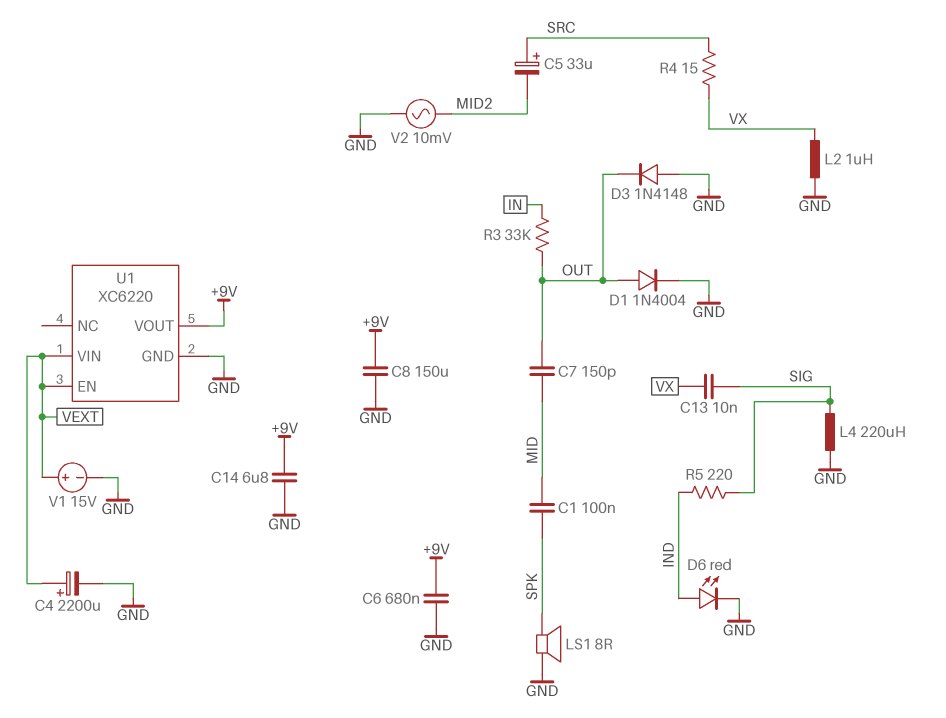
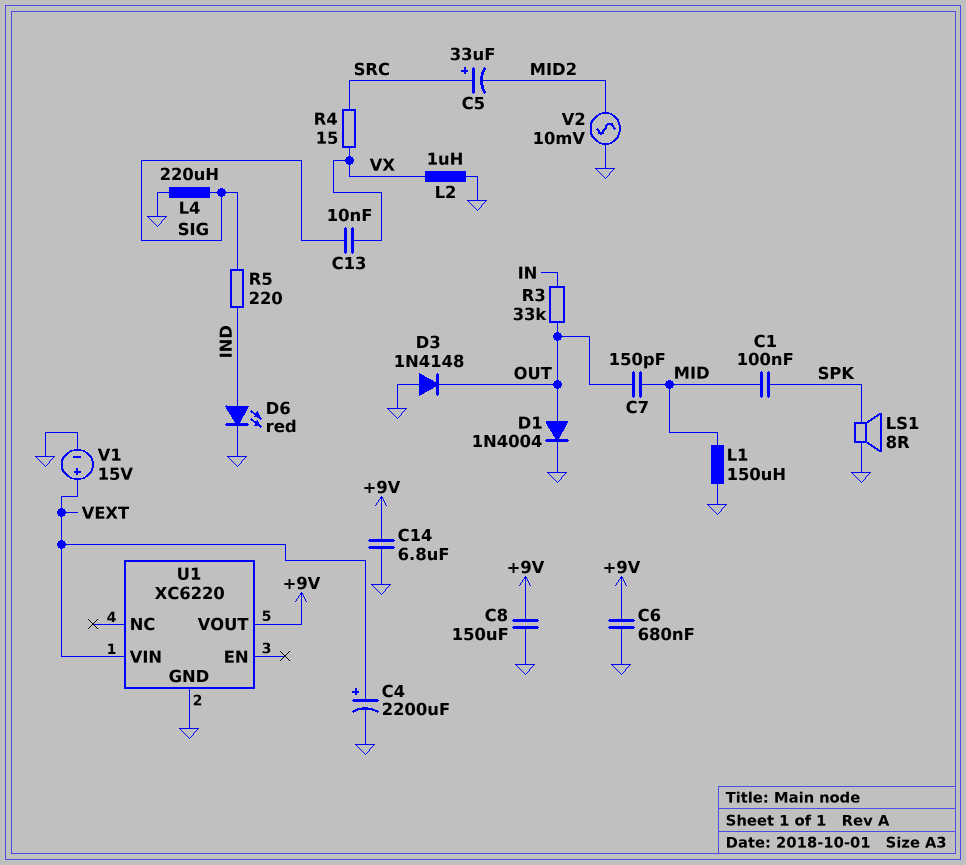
L1: none -> 150uH (GND, MID)
U1 pin EN: VEXT -> none

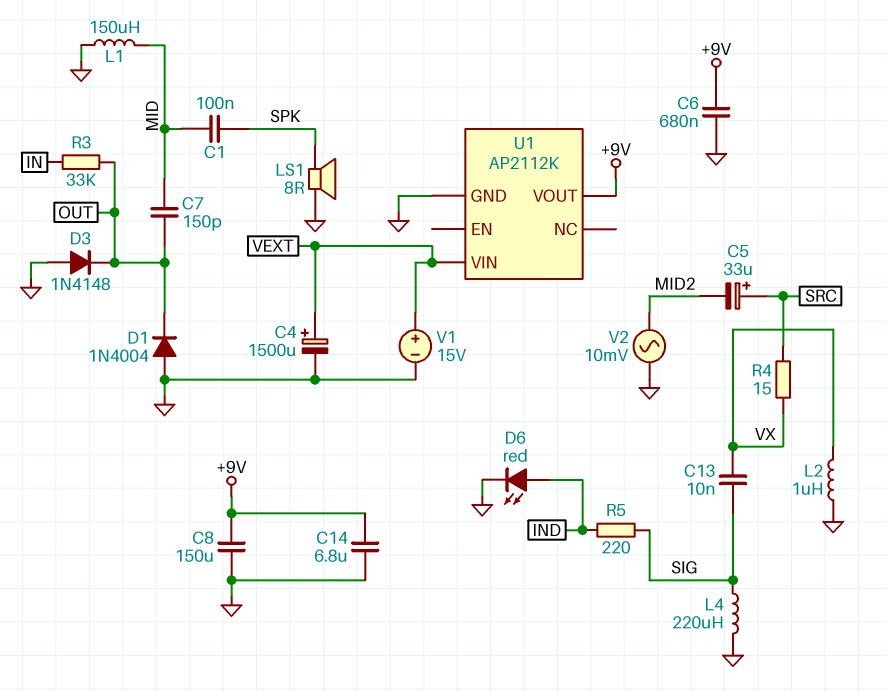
C4: 2200uF (plus VEXT, minus GND) -> 1500uF (plus VEXT, minus GND)
D1: diode 1N4004 (A OUT, K GND) -> diode 1N4004 (A GND, K OUT)
U1: XC6220 -> AP2112K

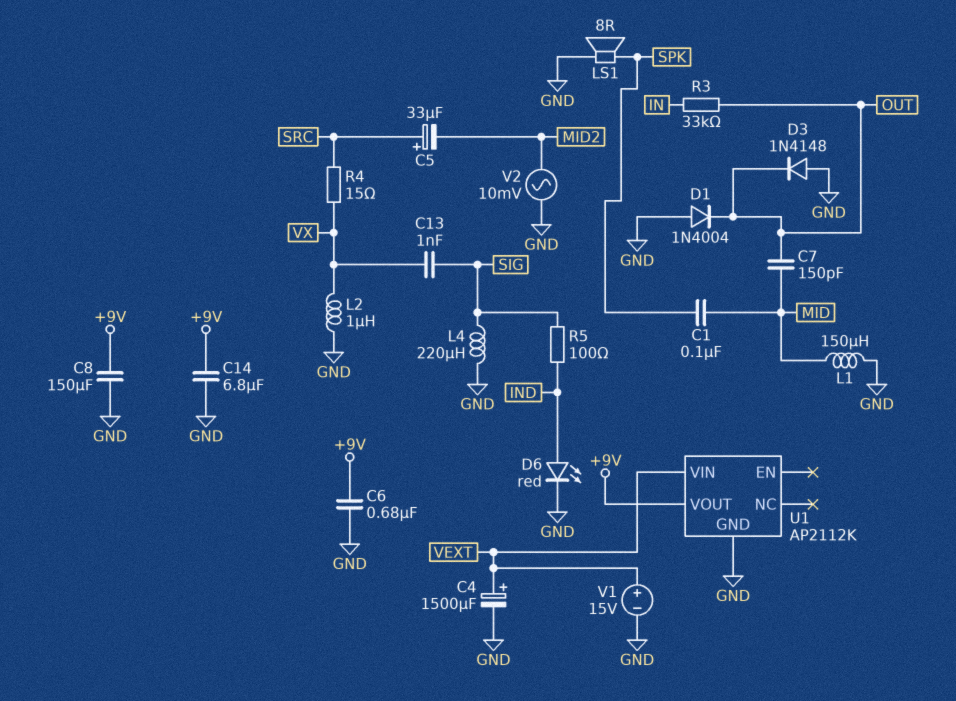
C13: 10nF (SIG, VX) -> 1nF (SIG, VX)
R5: 220 (IND, SIG) -> 100 (IND, SIG)

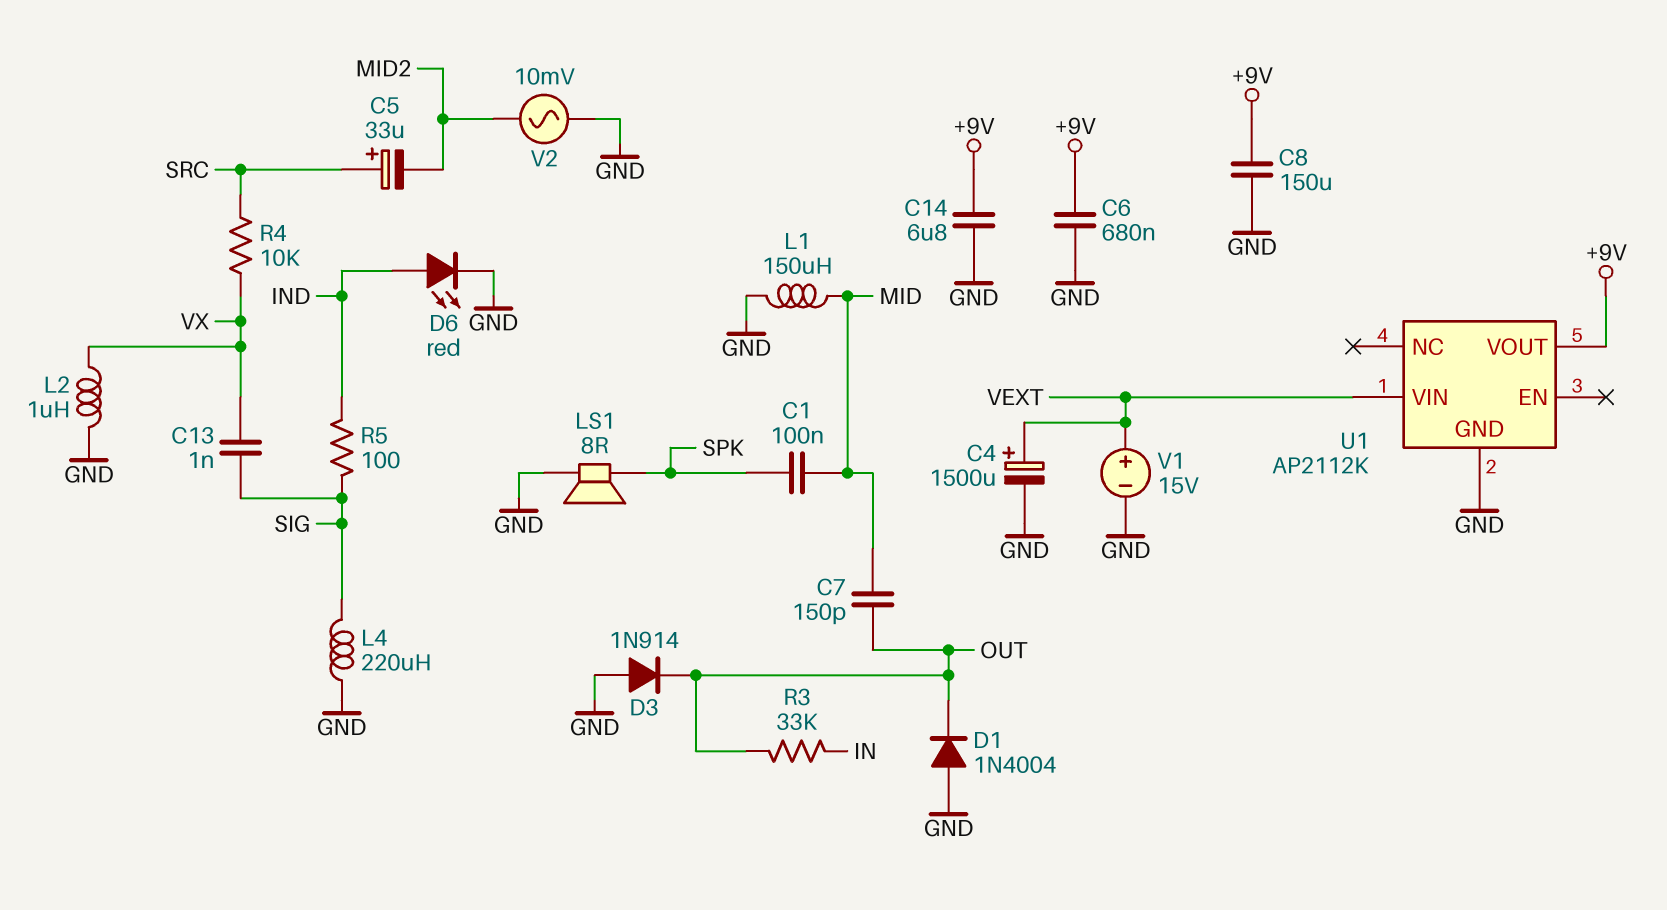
D3: diode 1N4148 (A GND, K OUT) -> diode 1N914 (A GND, K OUT)
R4: 15 (SRC, VX) -> 10k (SRC, VX)

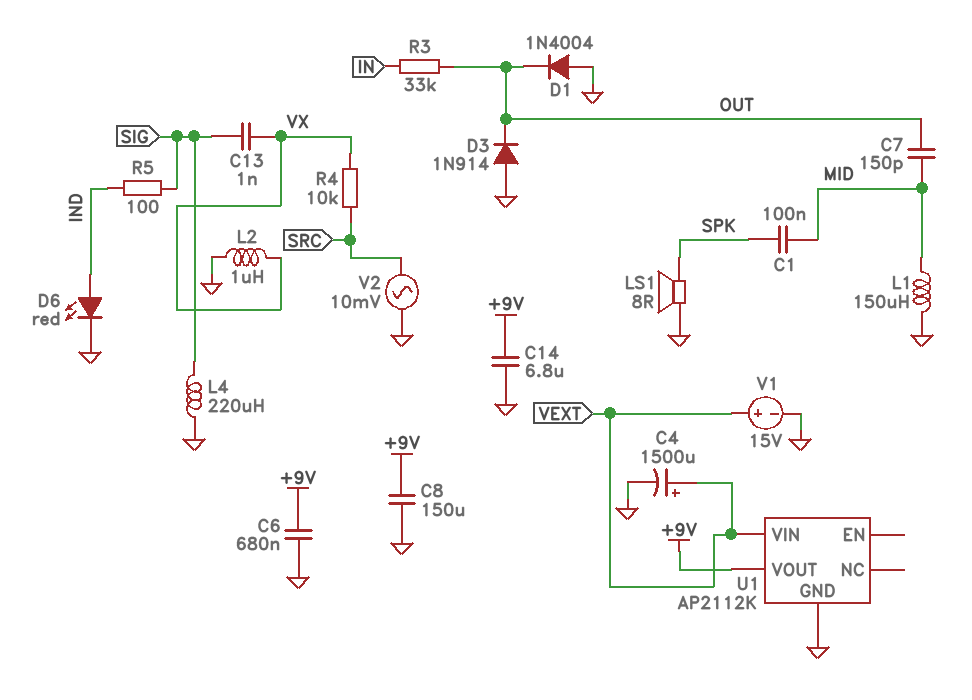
C5: 33uF (plus SRC, minus MID2) -> none
V2: AC 10mV (GND, MID2) -> AC 10mV (GND, SRC)

